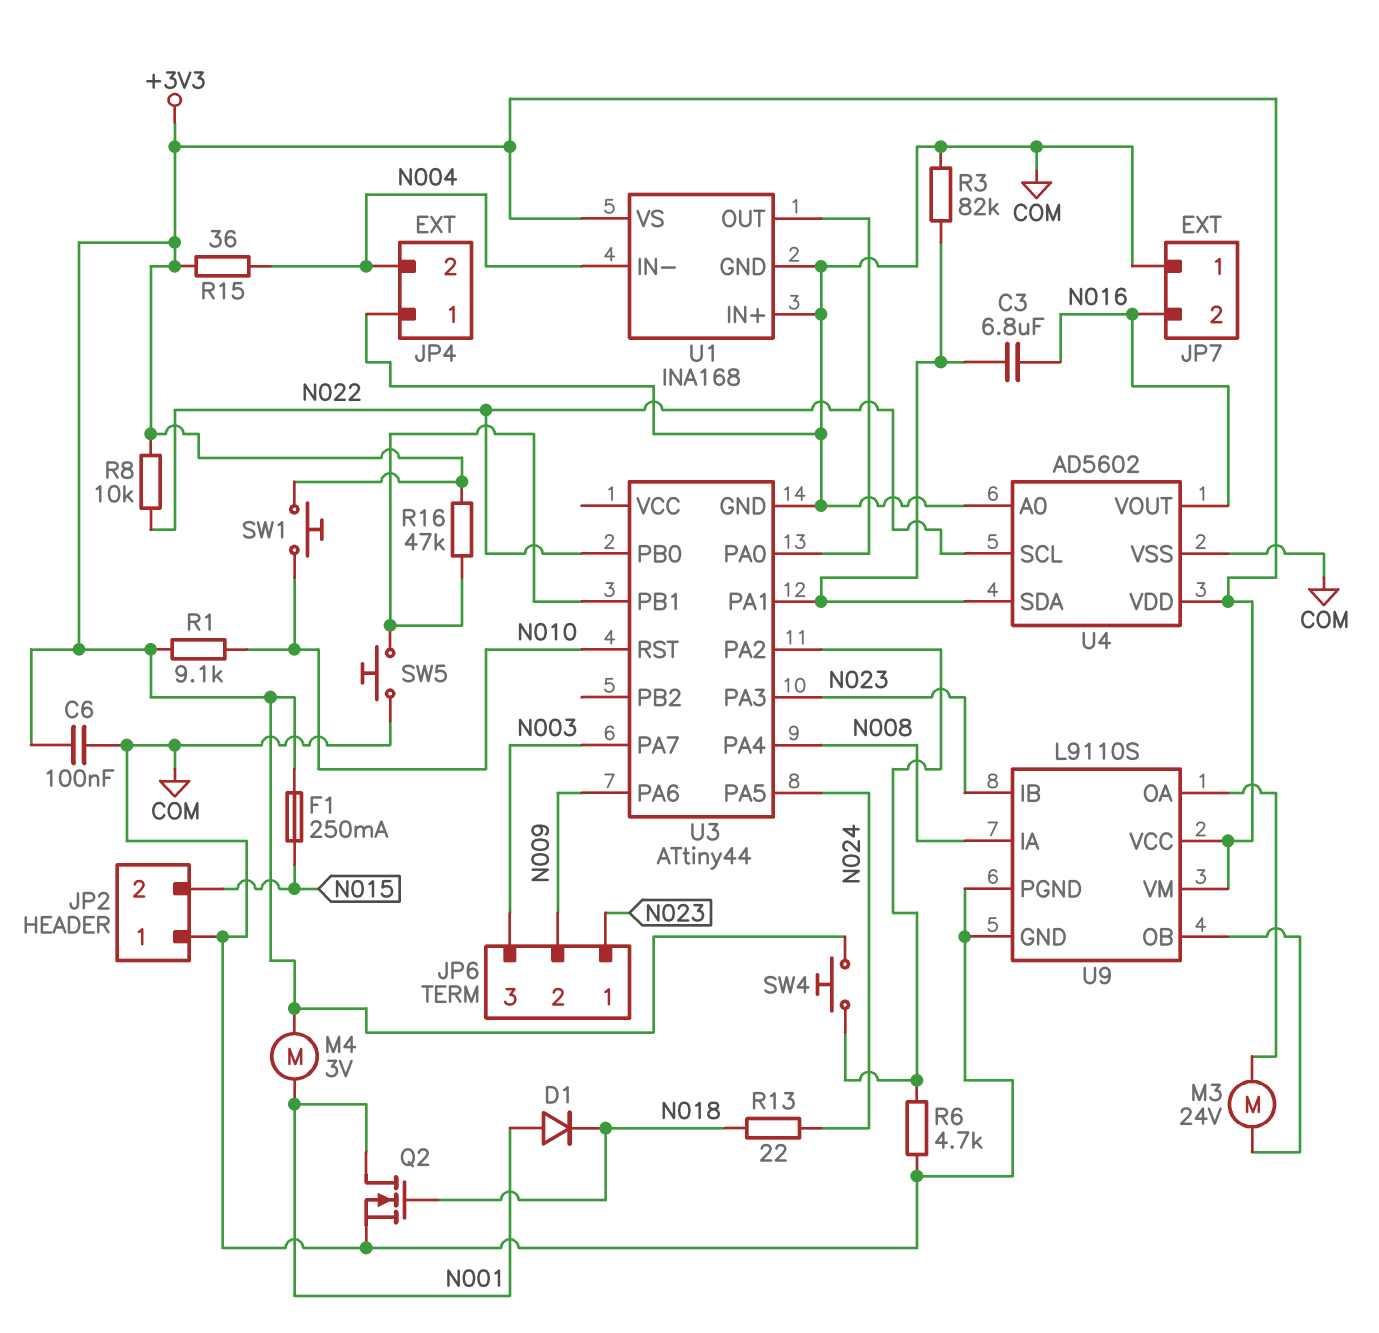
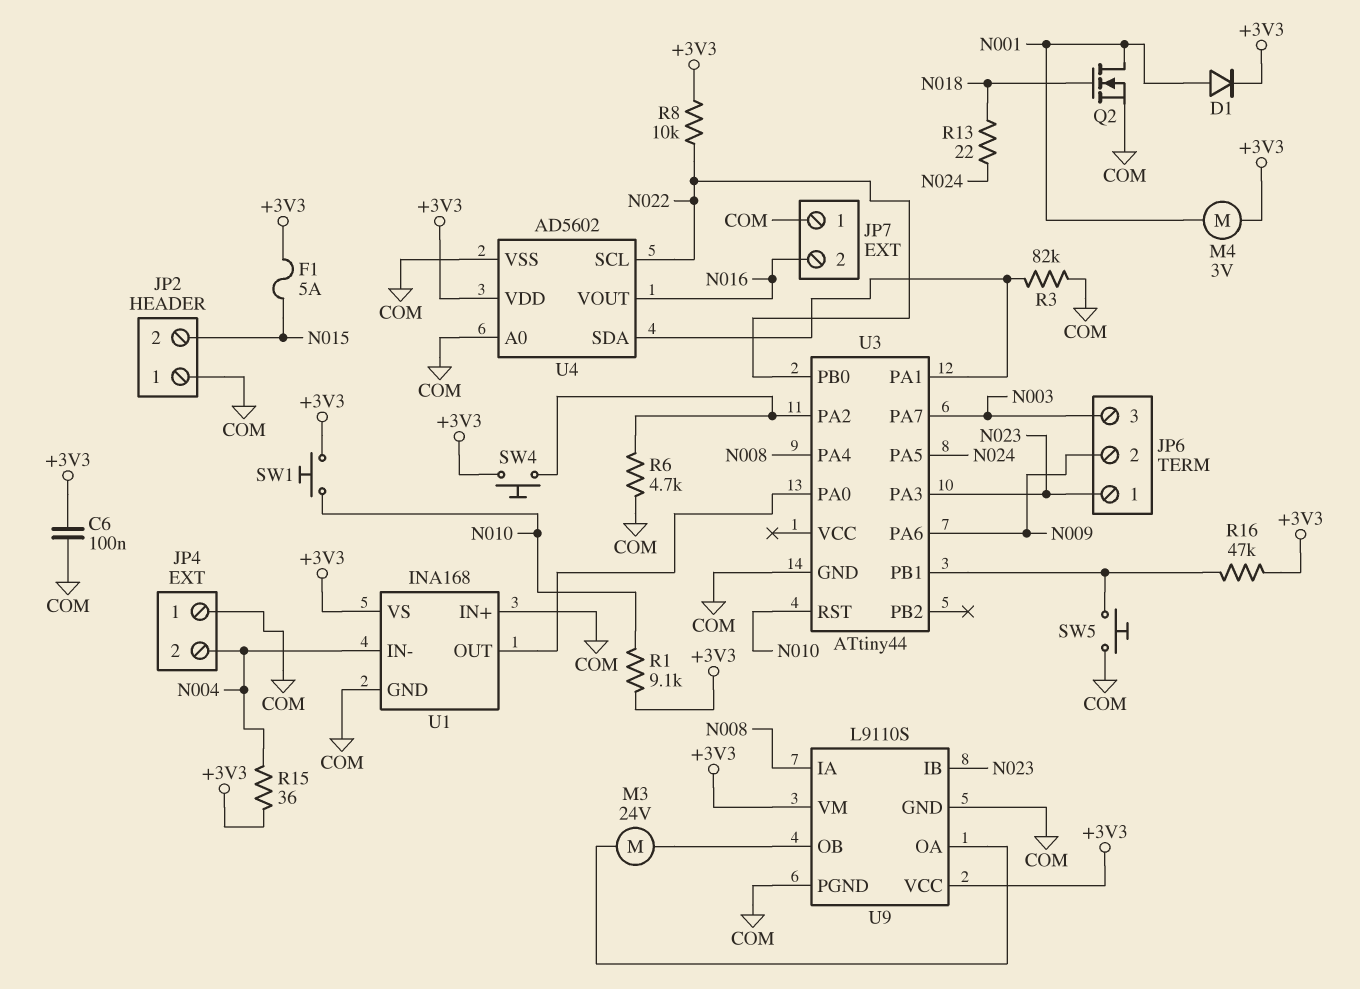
C3: 6.8uF (N016, U3/PA1) -> none
D1: diode (A N001, K N018) -> diode (A N001, K +3V3)
F1: 250mA (+3V3, N015) -> 5A (+3V3, N015)

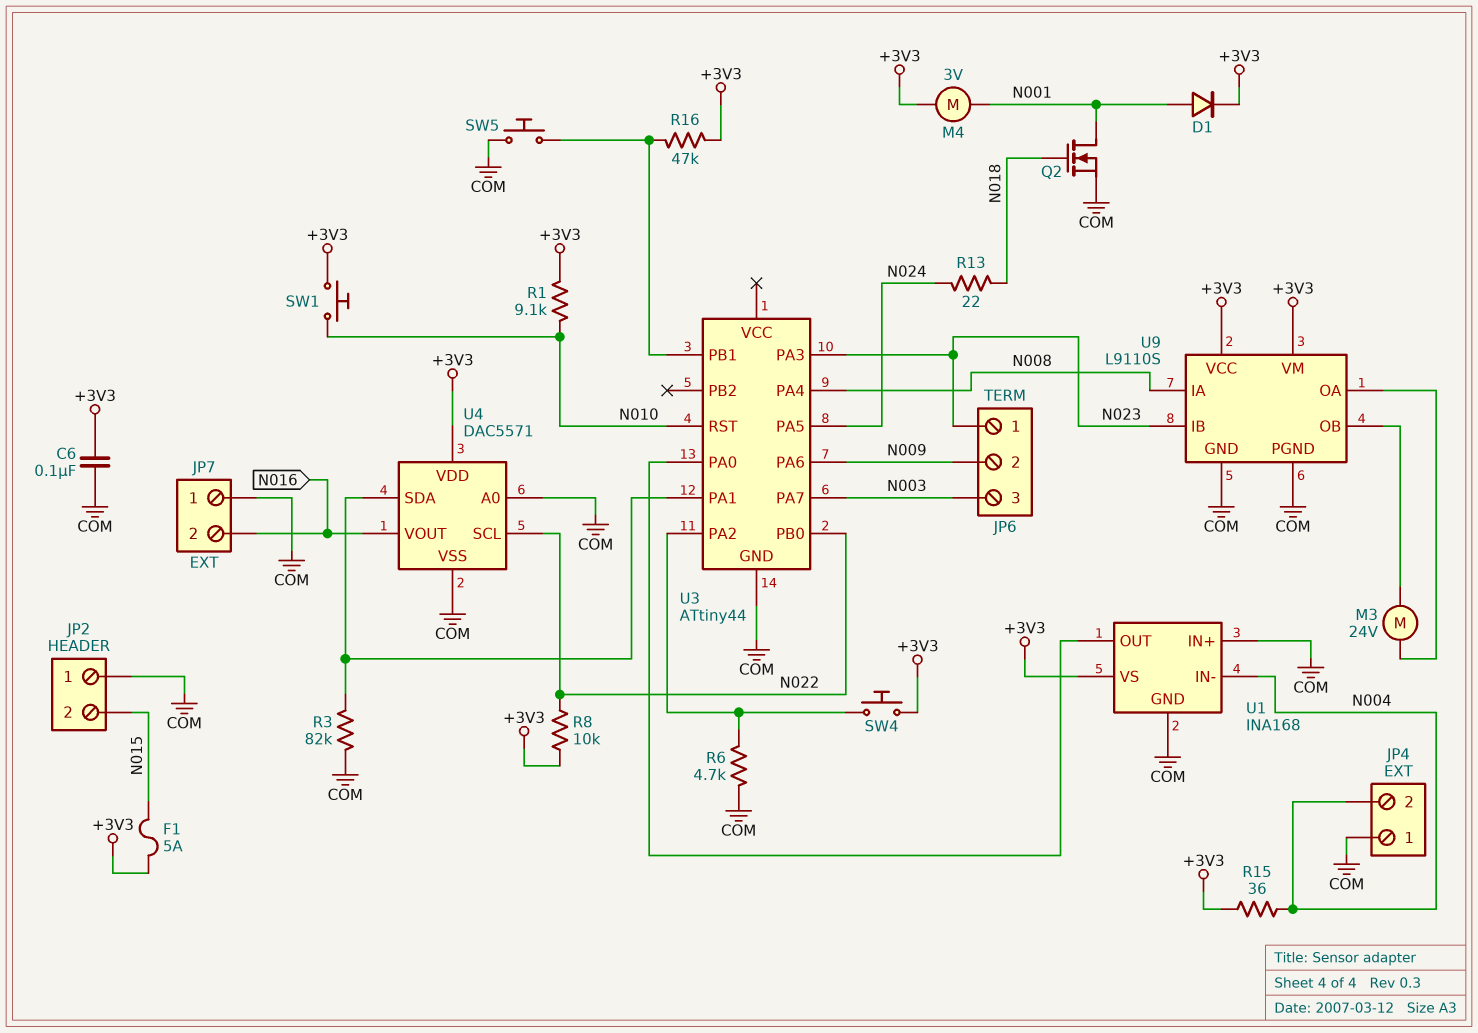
U4: AD5602 -> DAC5571

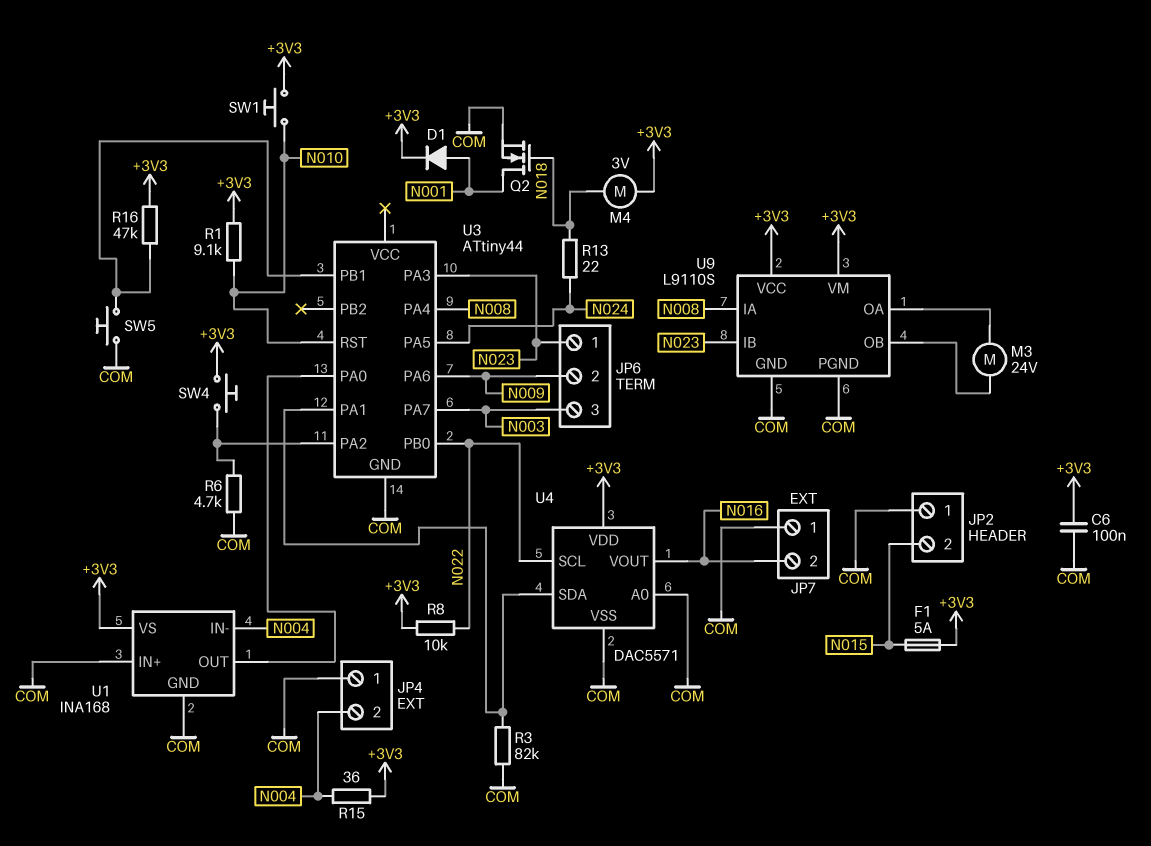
M4: motor 3V (+3V3, N001) -> motor 3V (+3V3, N018)

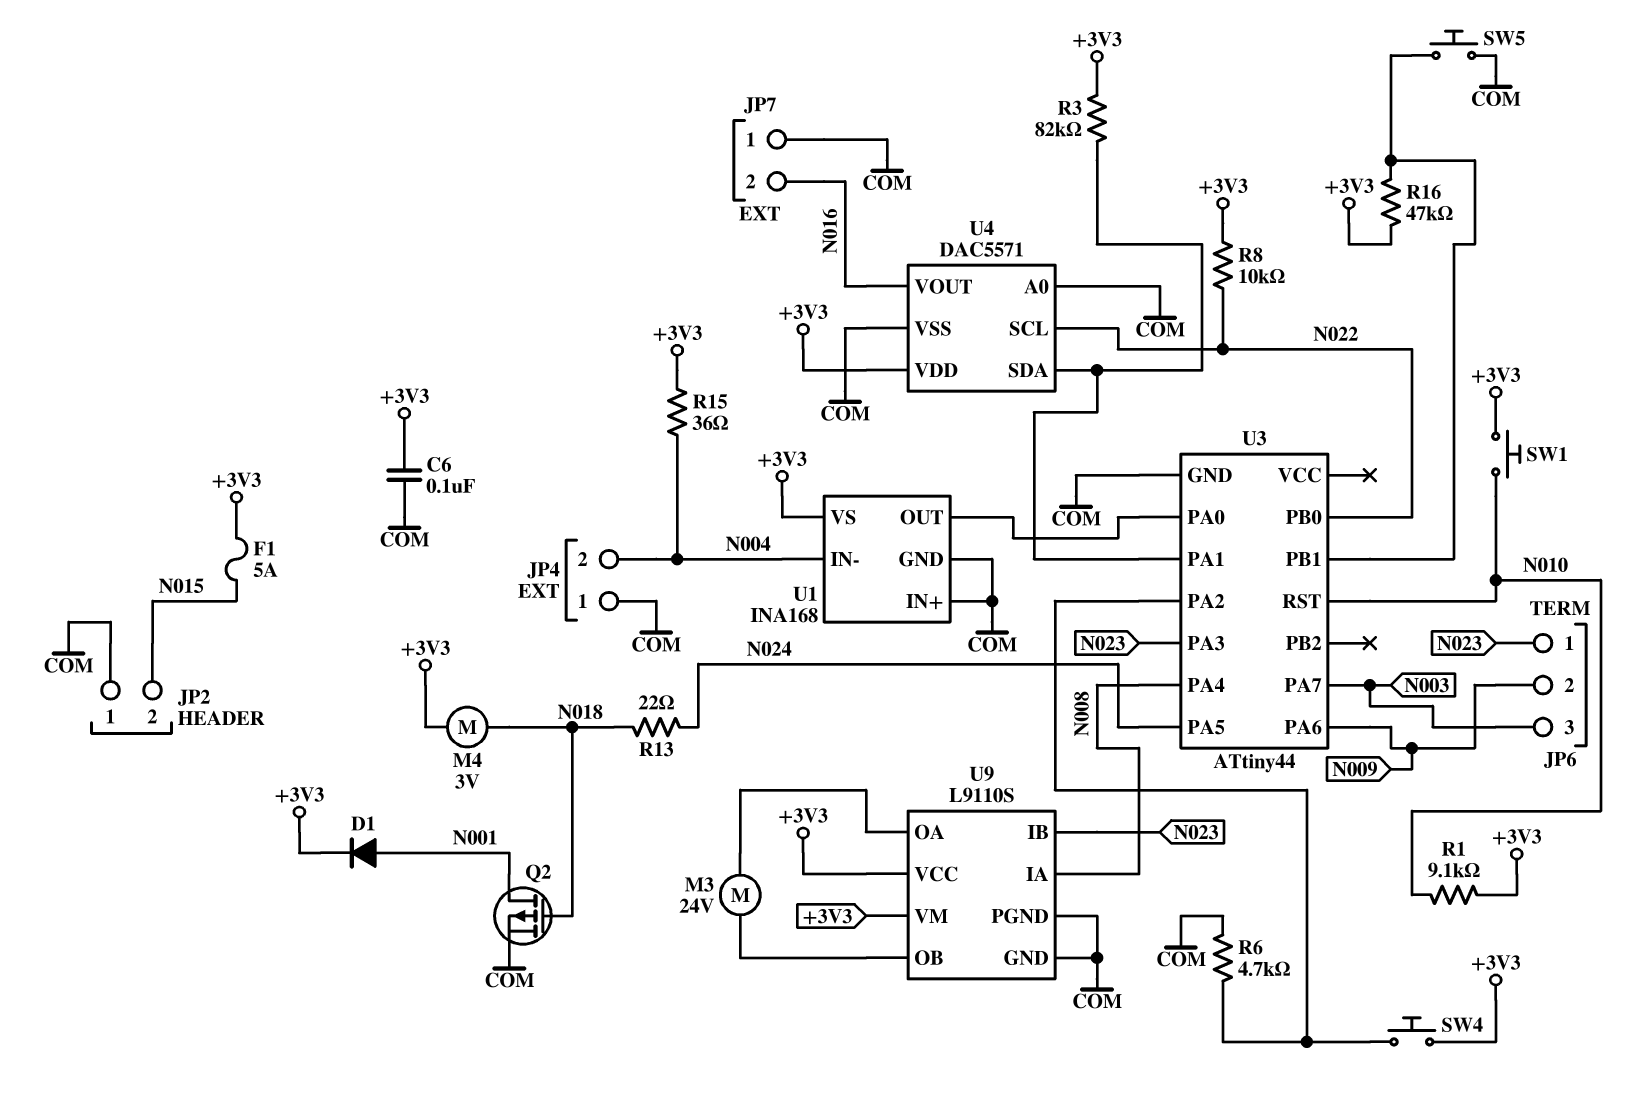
Q2: NMOS (G N018, D N001, S COM) -> PMOS (G N018, D N001, S COM)
R3: 82k (COM, U3/PA1) -> 82k (+3V3, U3/PA1)

